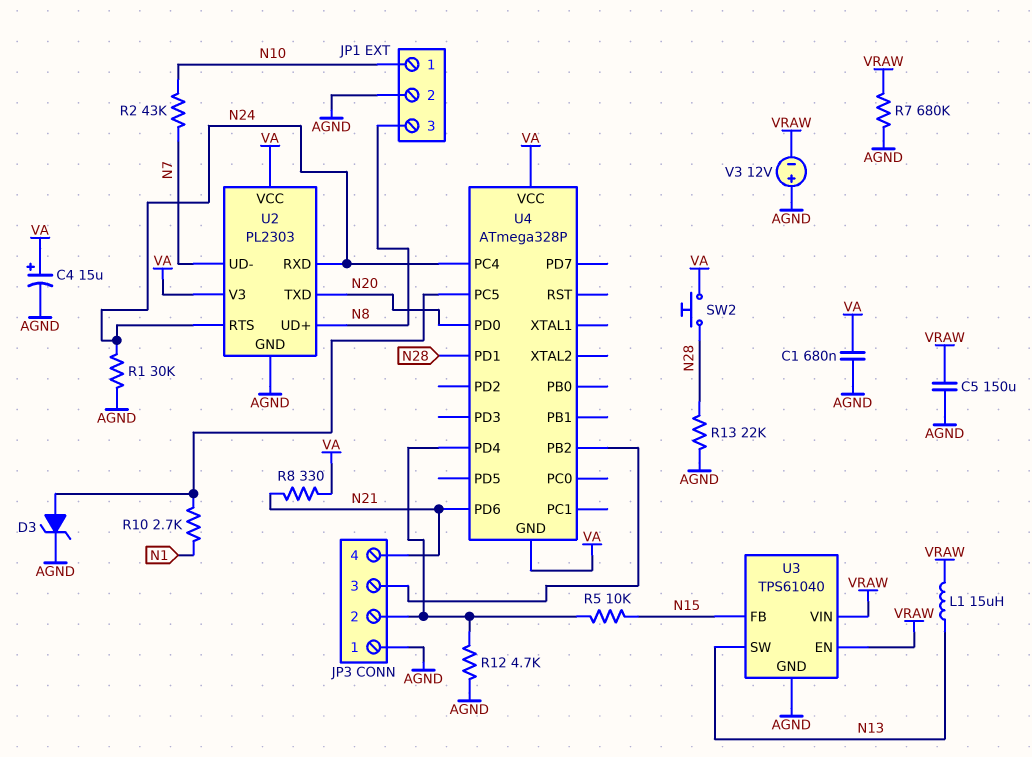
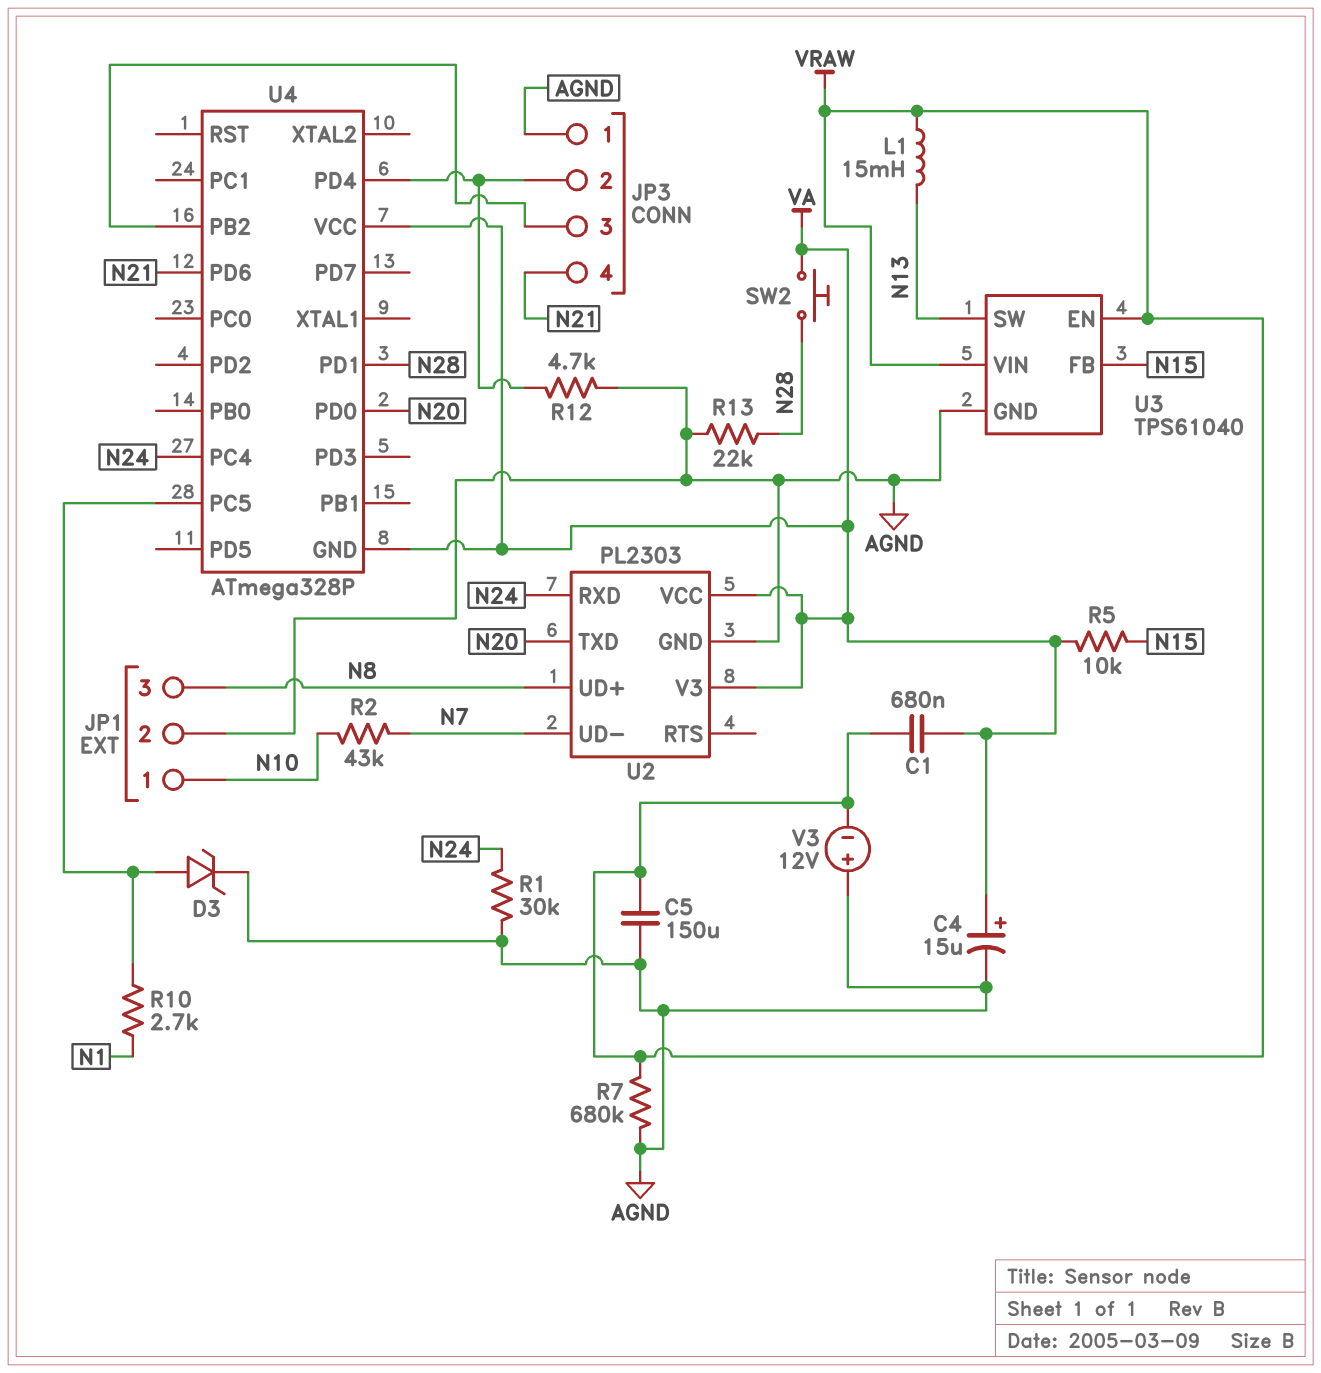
C1: 680nF (AGND, VA) -> 680nF (VA, VRAW)
L1: 15uH (N13, VRAW) -> 15mH (N13, VRAW)
R5: 10k (JP3/2, N15) -> 10k (N15, VA)
R8: 330 (N21, VA) -> none
U2 pin RTS: N24 -> none

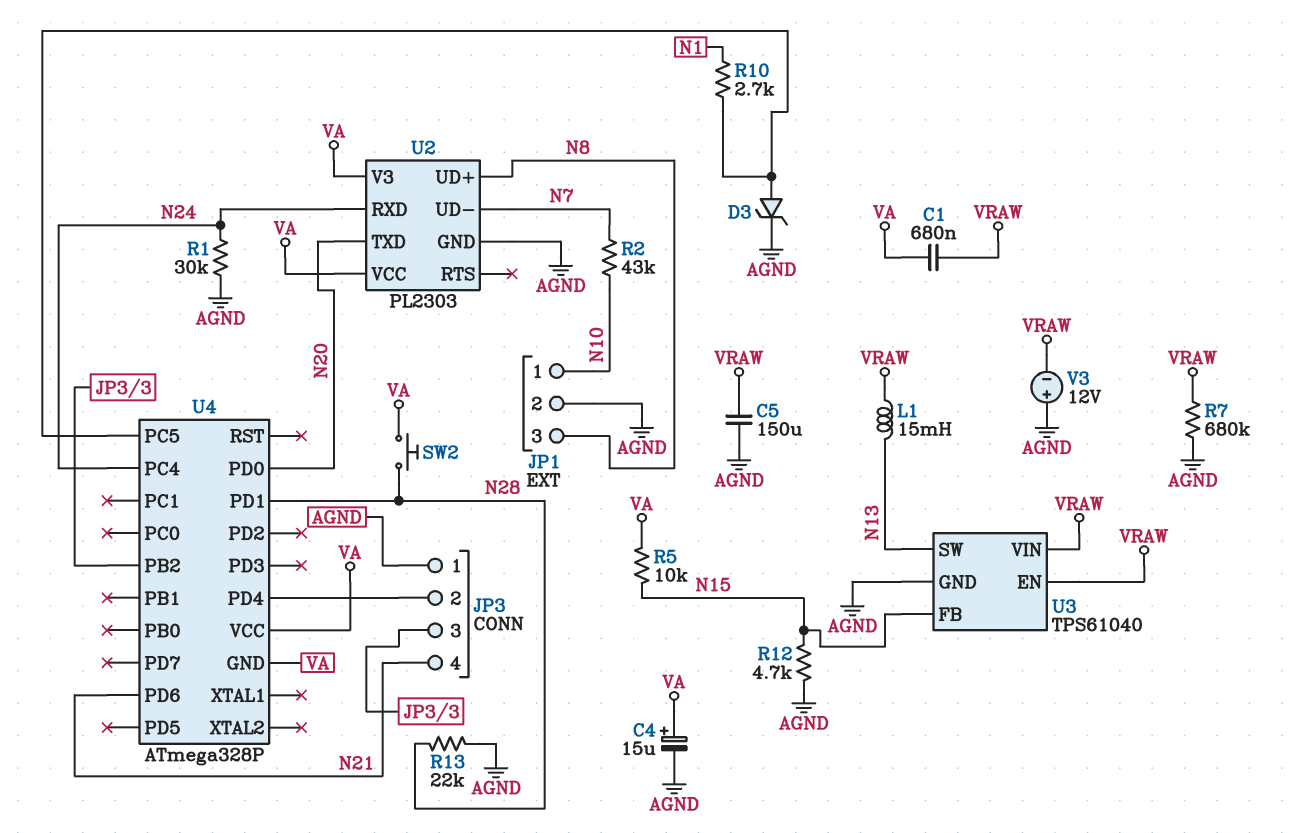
R12: 4.7k (AGND, JP3/2) -> 4.7k (AGND, N15)

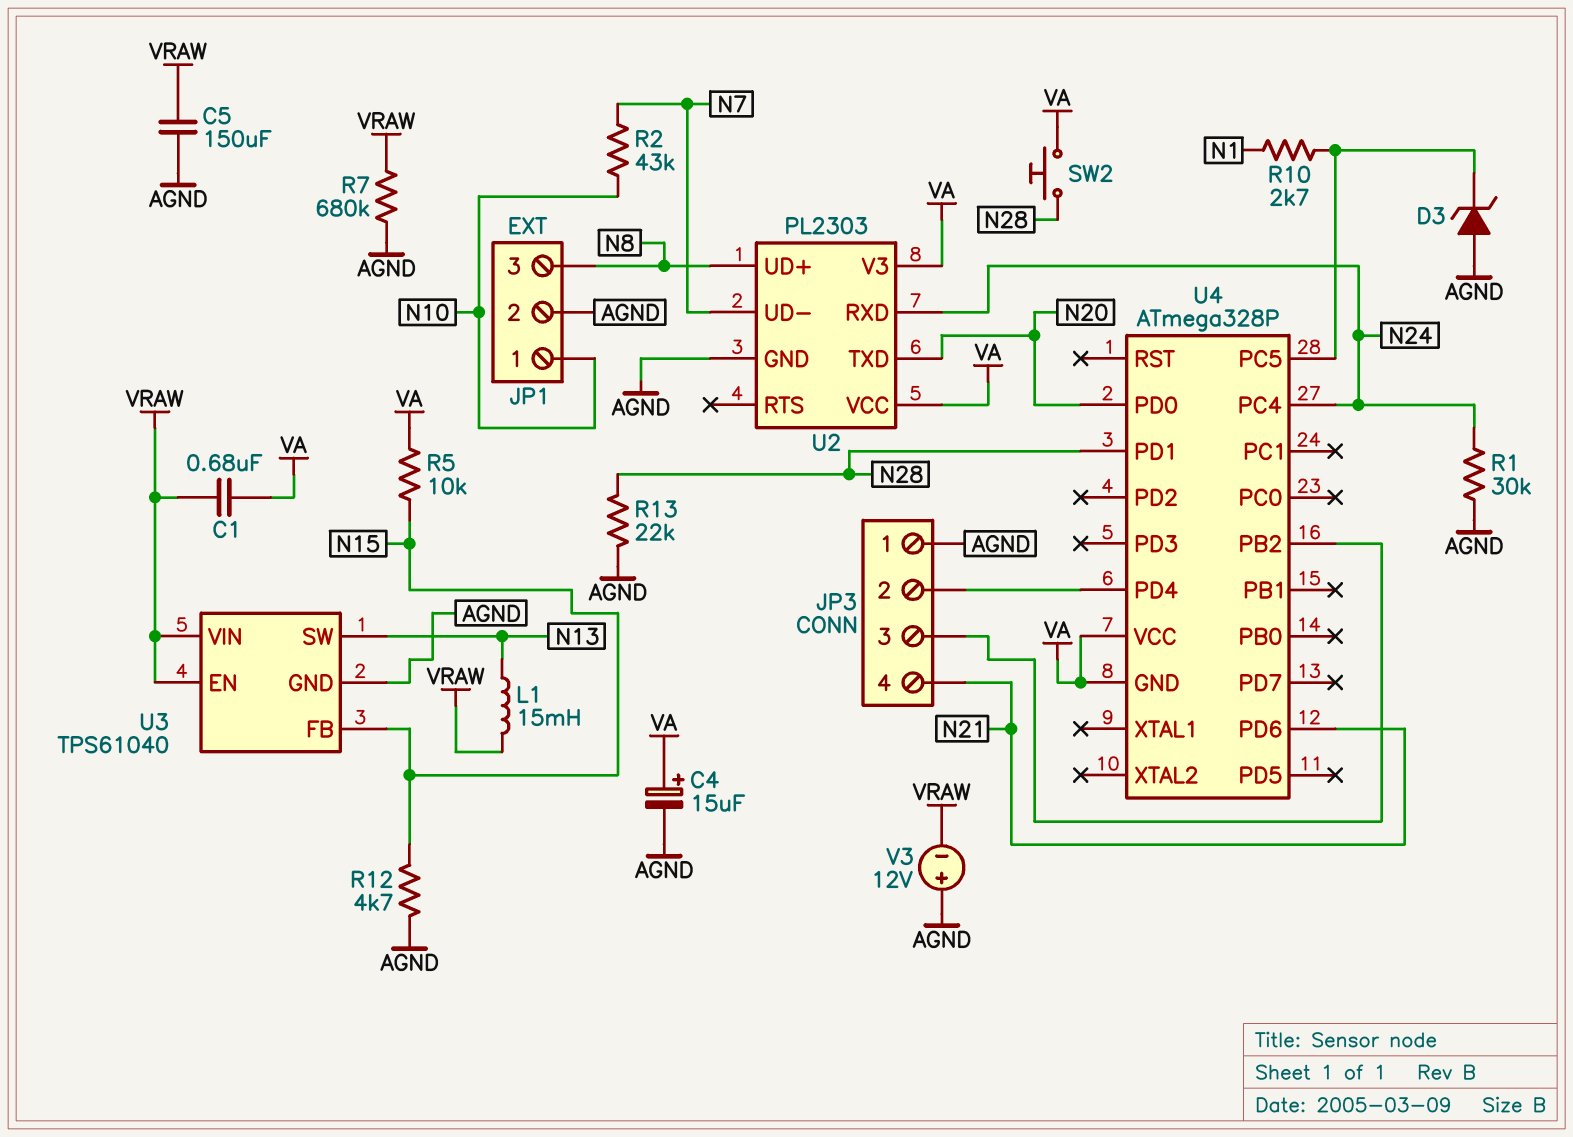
D3: zener (A U4/PC5, K AGND) -> zener (A AGND, K U4/PC5)

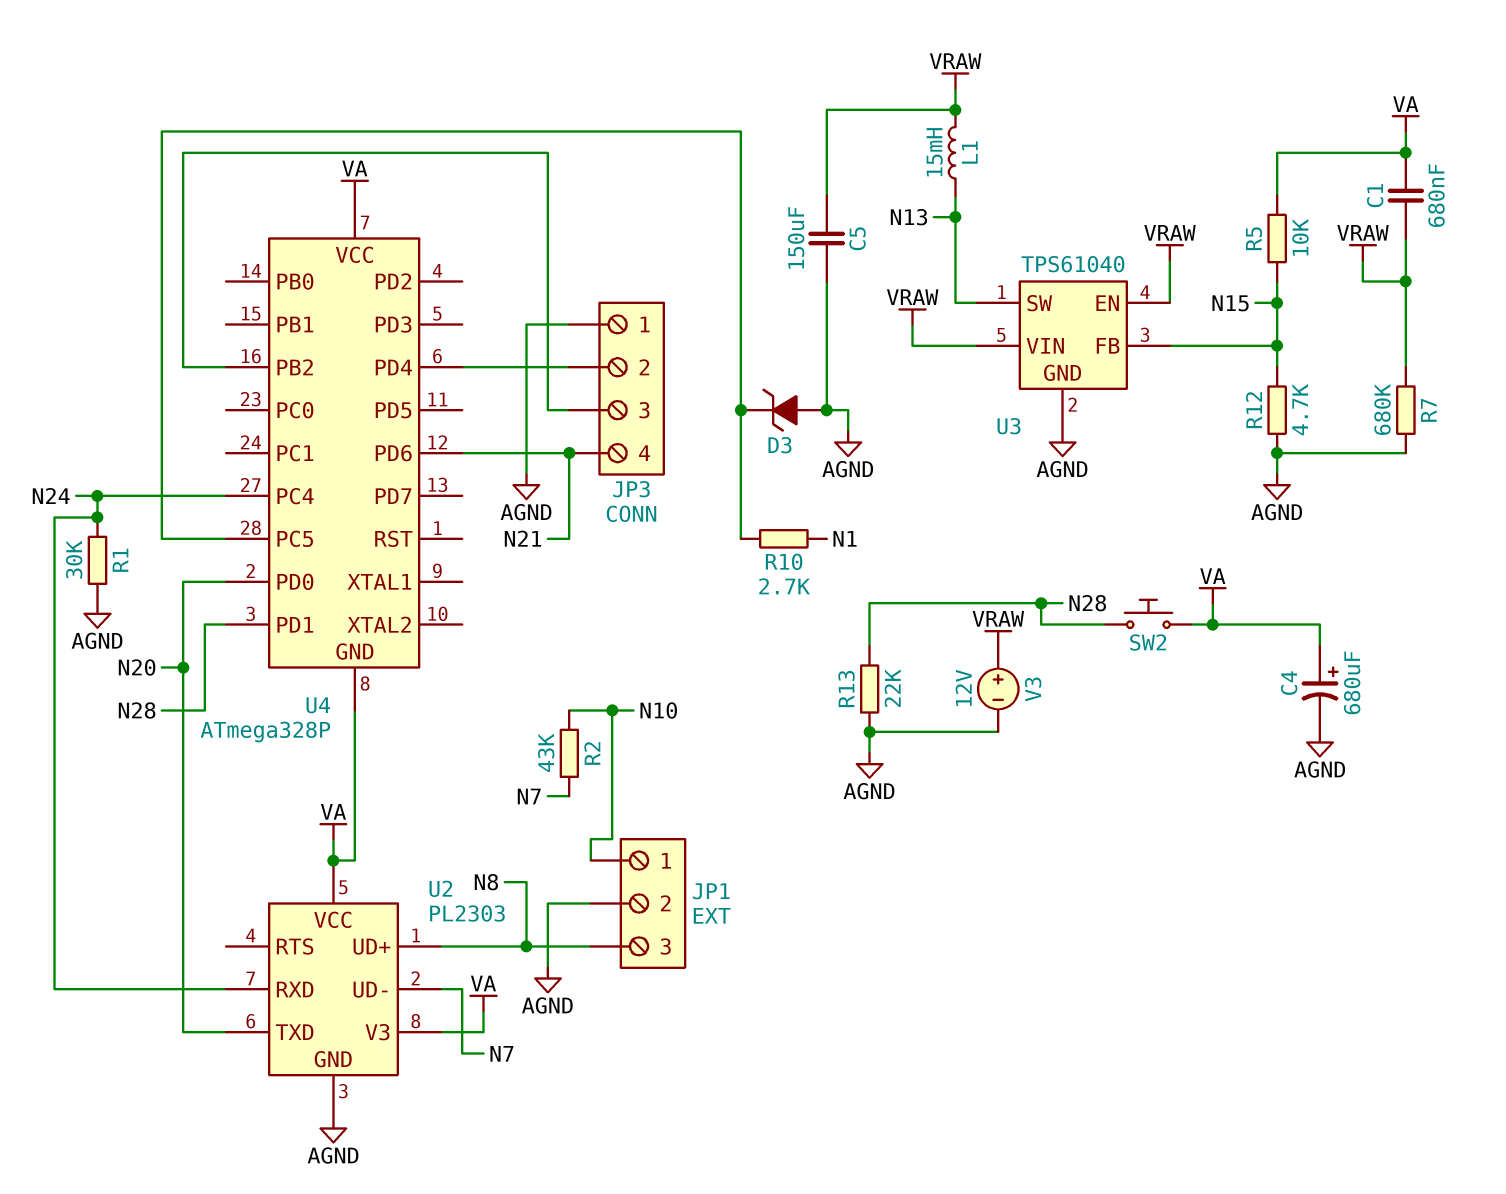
C4: 15uF (plus VA, minus AGND) -> 680uF (plus VA, minus AGND)
V3: 12V (plus AGND, minus VRAW) -> 12V (plus VRAW, minus AGND)

